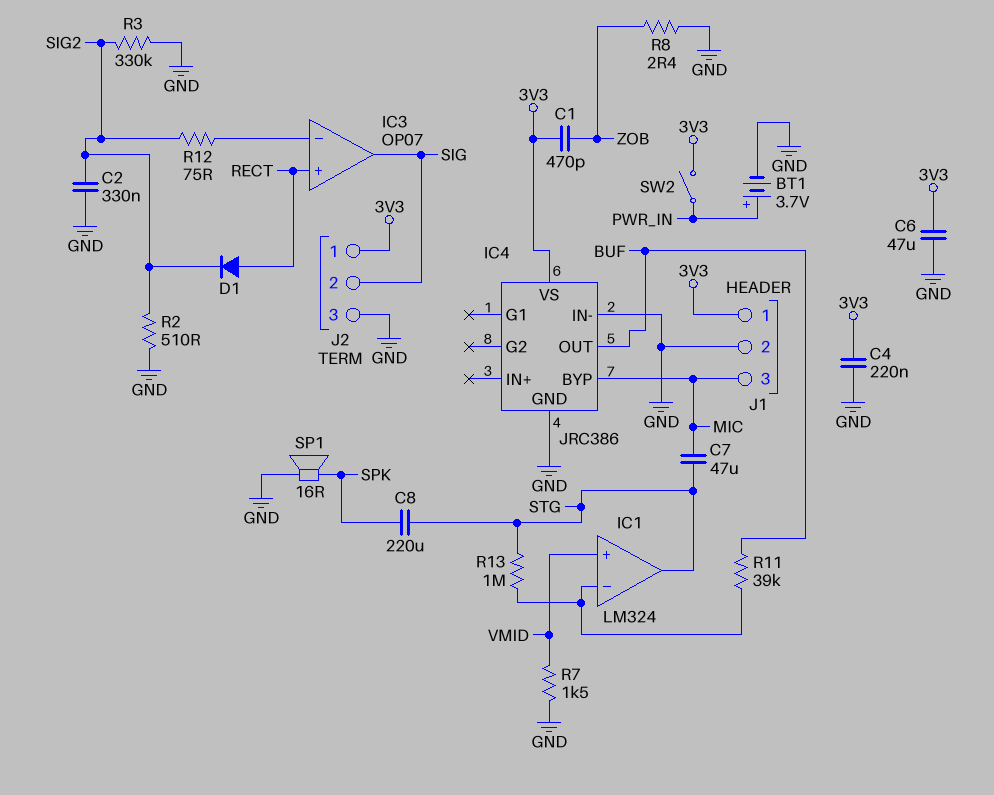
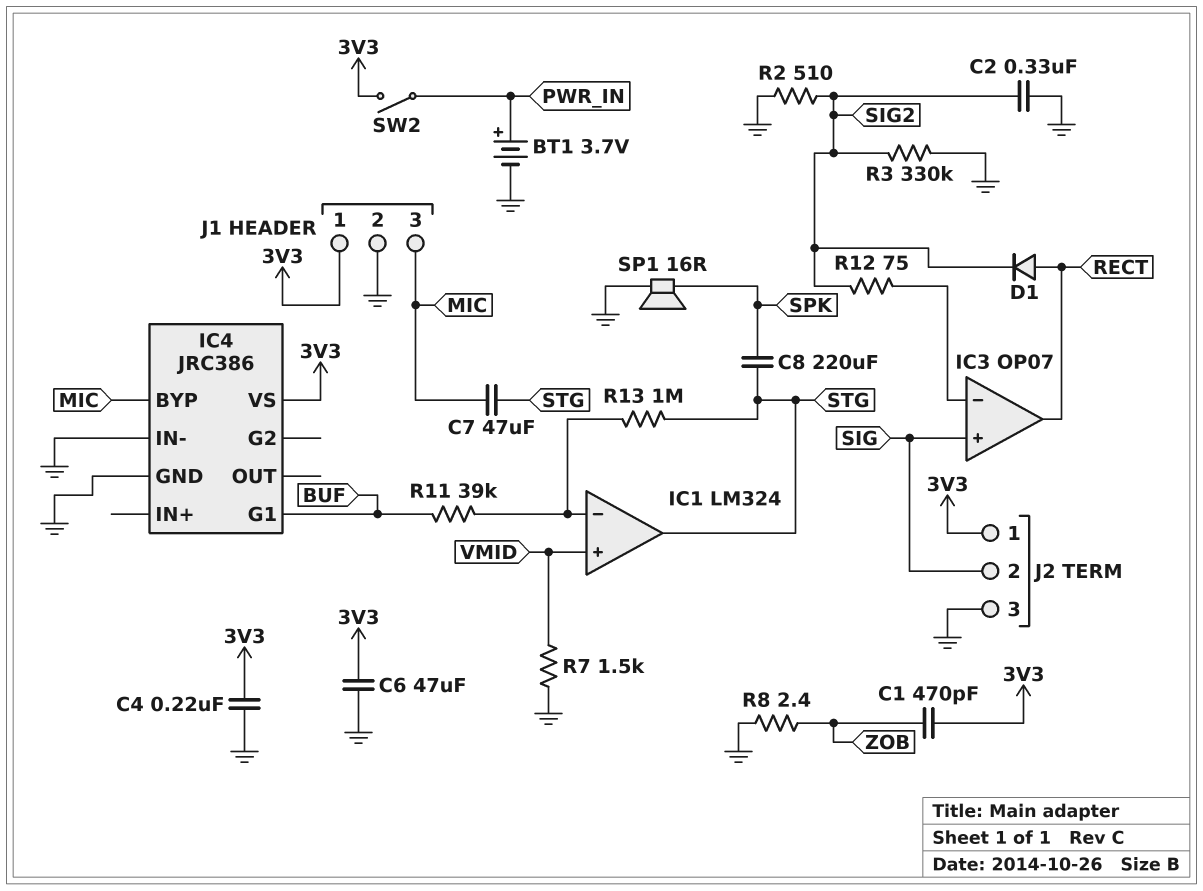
IC3 pin in+: RECT -> SIG
IC3 pin out: SIG -> RECT
IC4 pin G1: none -> BUF
IC4 pin OUT: BUF -> none

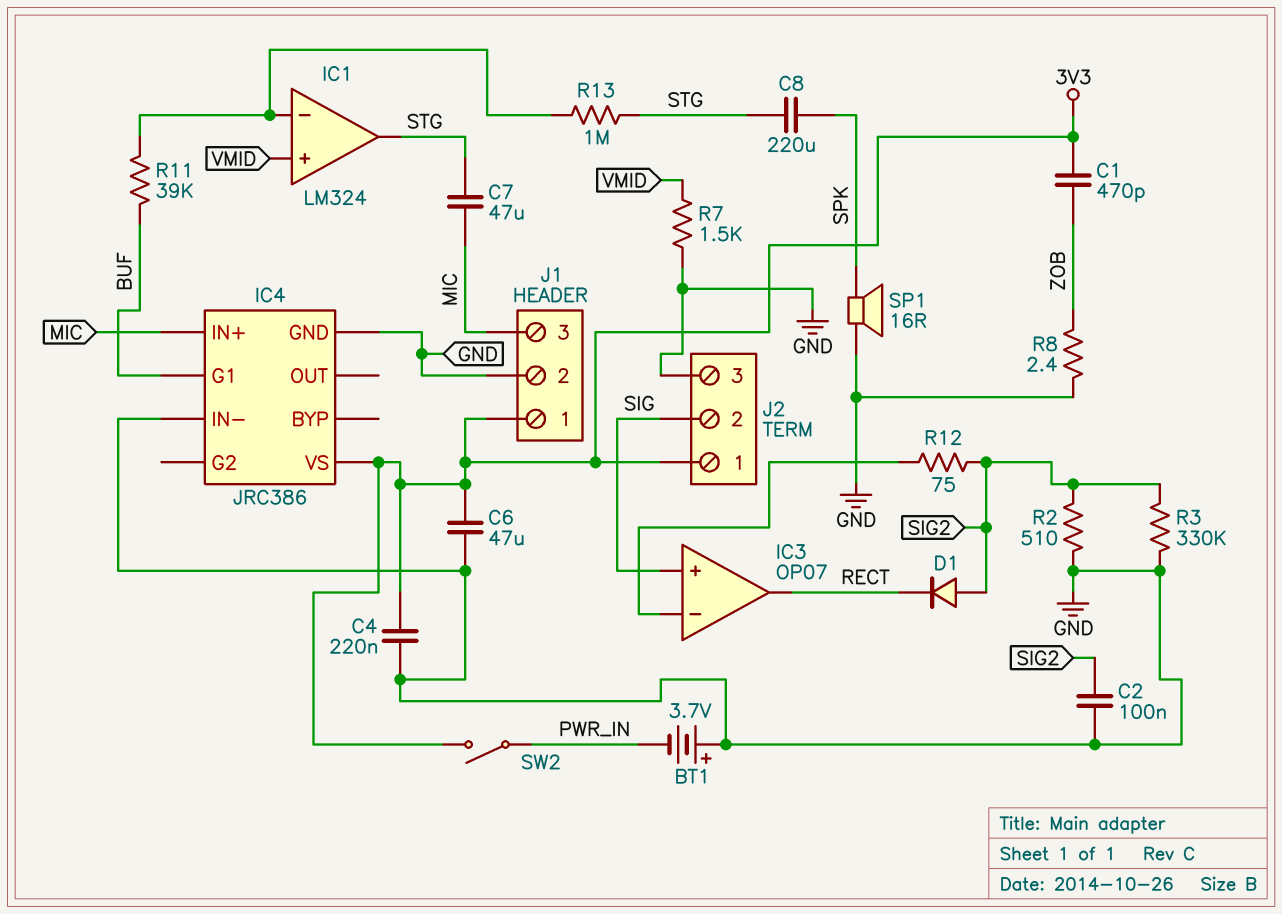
BT1: 3.7V (plus PWR_IN, minus GND) -> 3.7V (plus GND, minus PWR_IN)
C2: 330nF (GND, SIG2) -> 100nF (GND, SIG2)
D1: diode (A RECT, K SIG2) -> diode (A SIG2, K RECT)
IC4 pin BYP: MIC -> none
IC4 pin IN+: none -> MIC

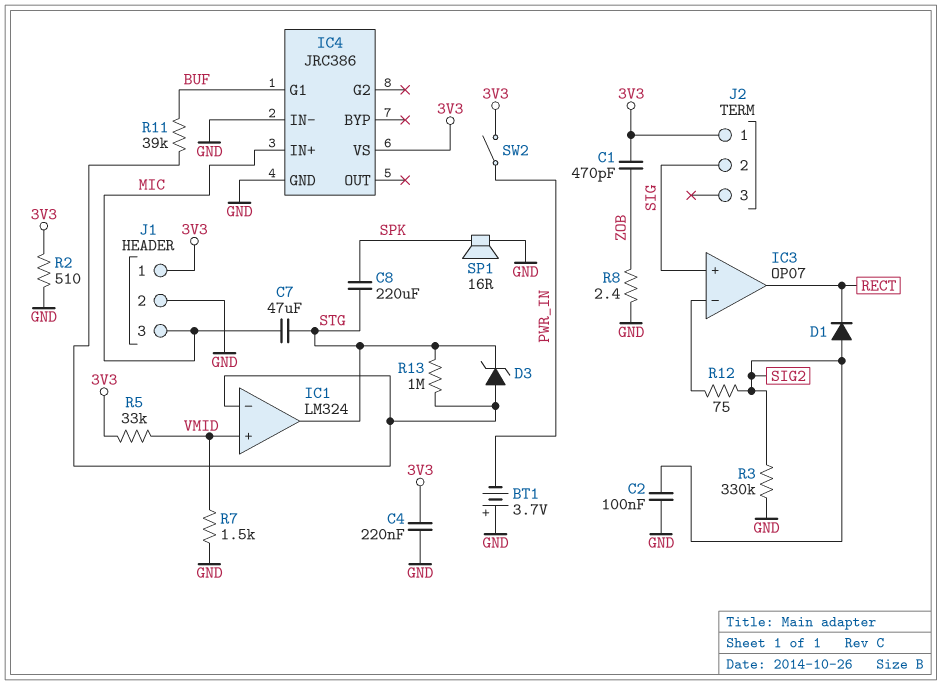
C6: 47uF (3V3, GND) -> none
D3: none -> zener (A IC1/in-, K STG)
J2 pin 3: GND -> none
R2: 510 (GND, SIG2) -> 510 (3V3, GND)
R5: none -> 33k (3V3, VMID)

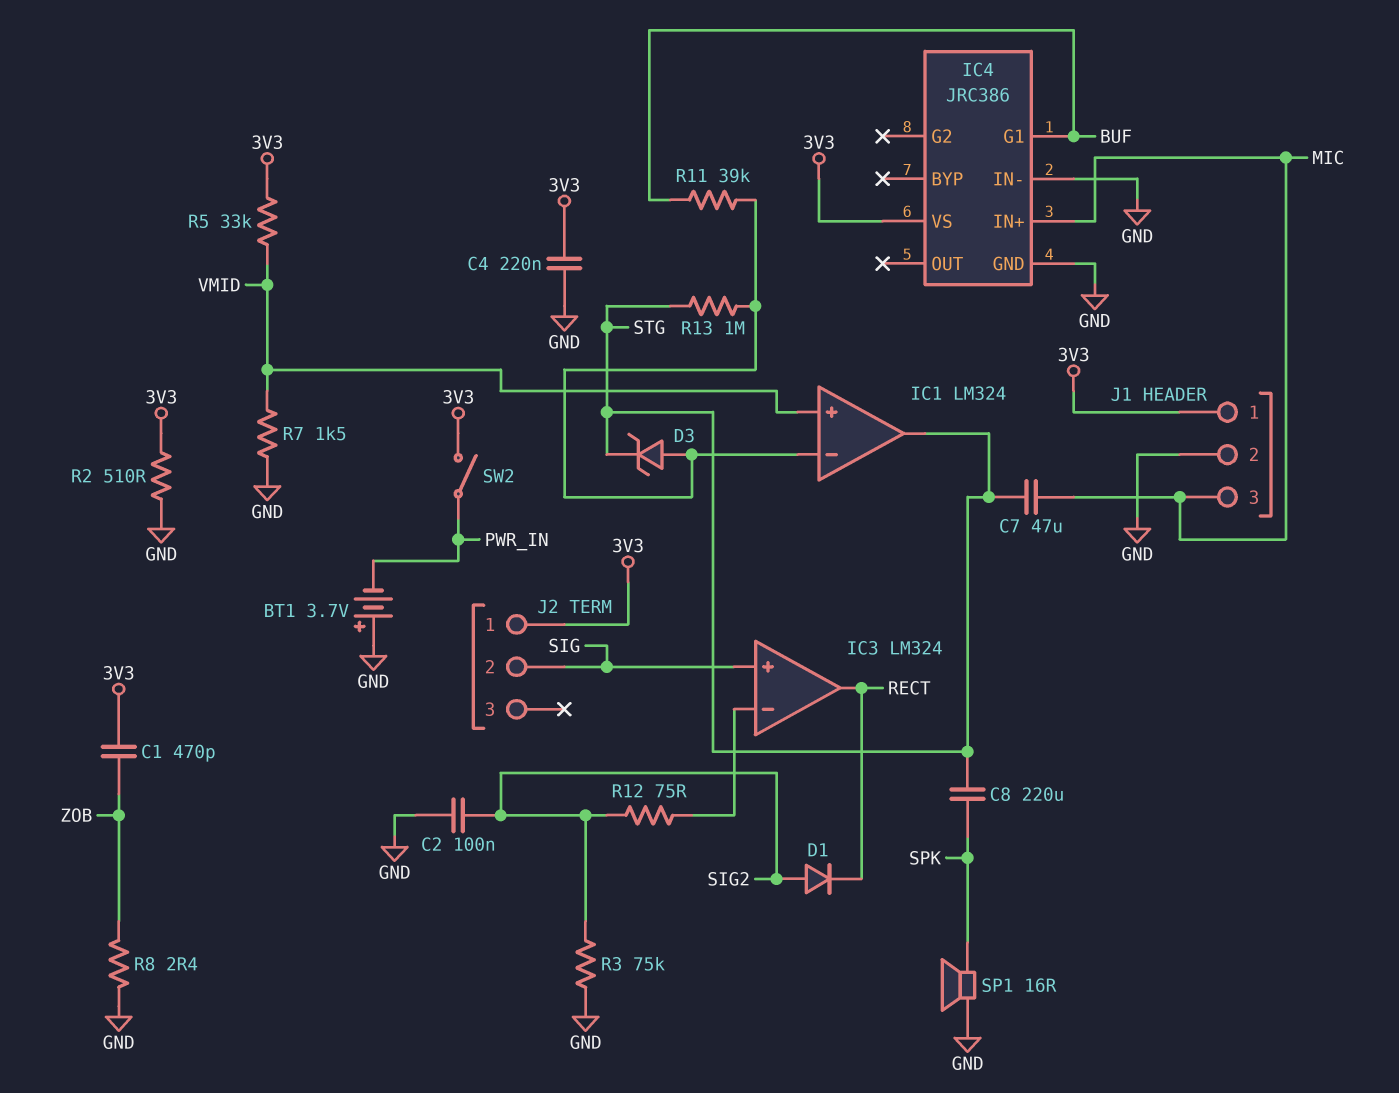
IC3: OP07 -> LM324
R3: 330k (GND, SIG2) -> 75k (GND, SIG2)

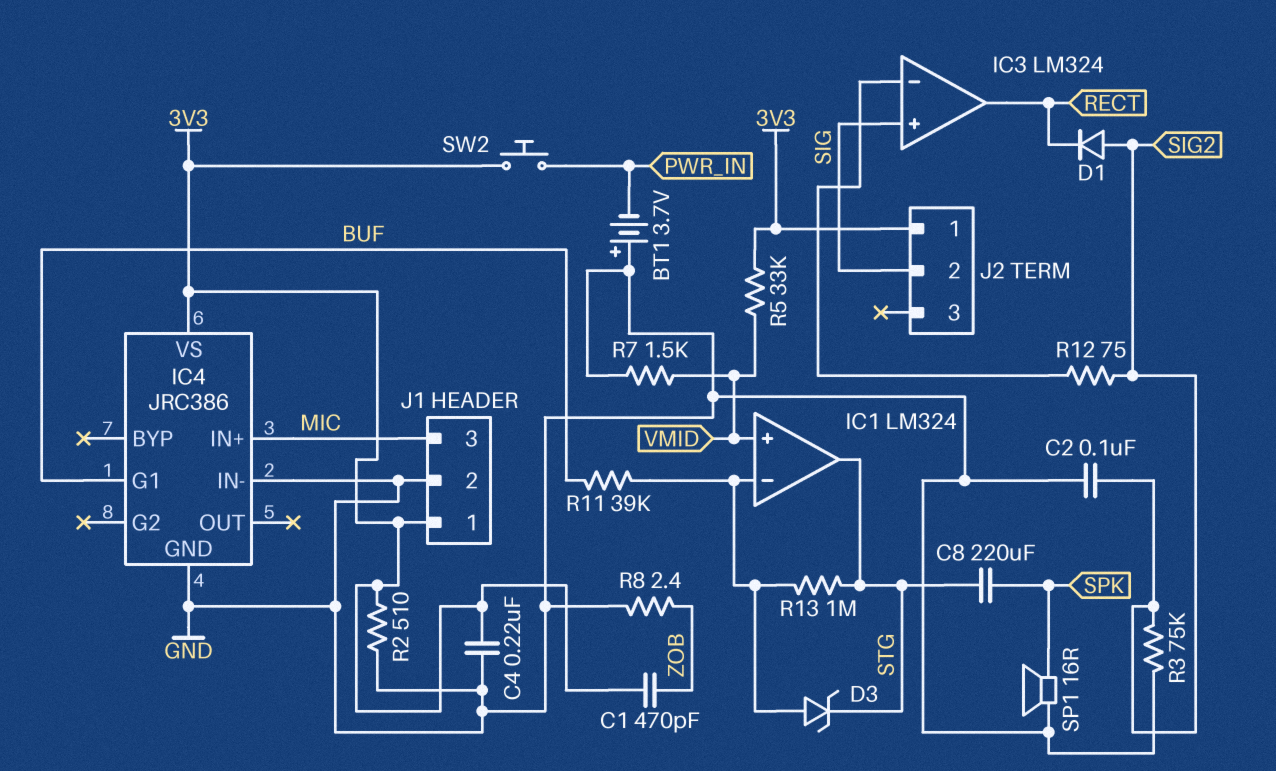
C7: 47uF (MIC, STG) -> none
SW2: switch (3V3, PWR_IN) -> button (3V3, PWR_IN)

